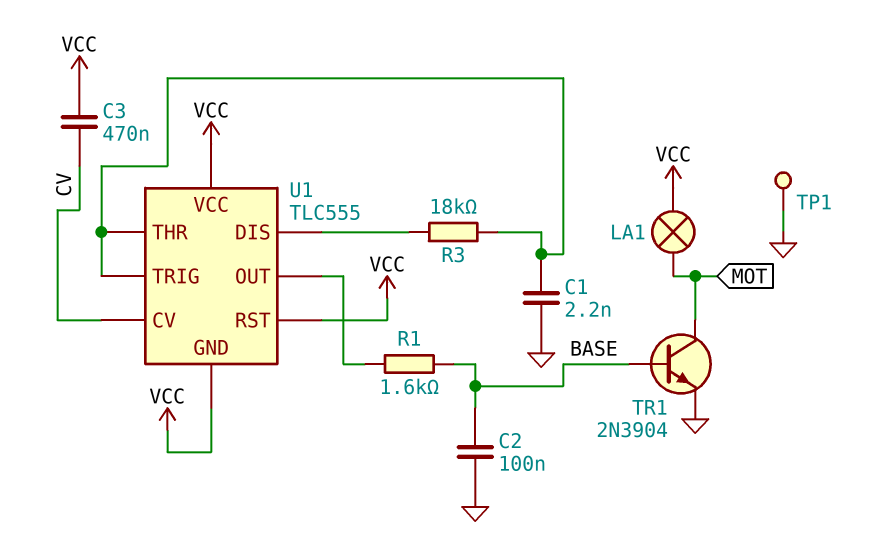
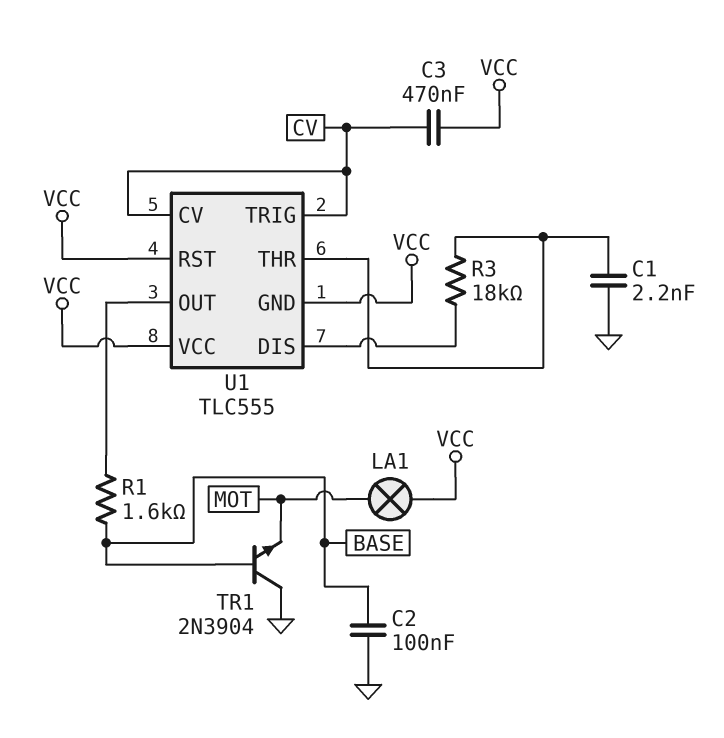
TP1: test point (GND) -> none
TR1: NPN 2N3904 (B BASE, C MOT, E GND) -> NPN 2N3904 (B BASE, C GND, E MOT)
U1 pin TRIG: U1/THR -> CV

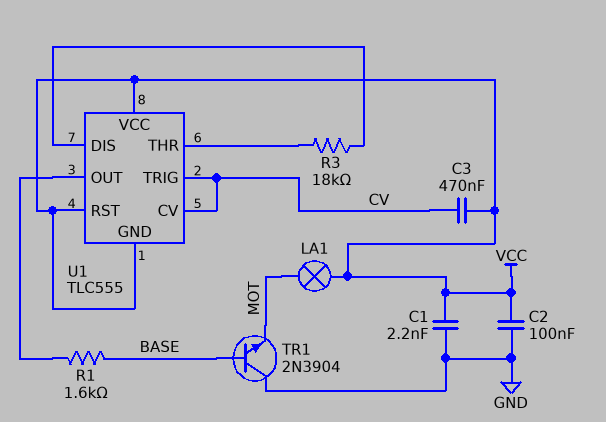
C1: 2.2nF (GND, U1/THR) -> 2.2nF (GND, VCC)
C2: 100nF (BASE, GND) -> 100nF (GND, VCC)

